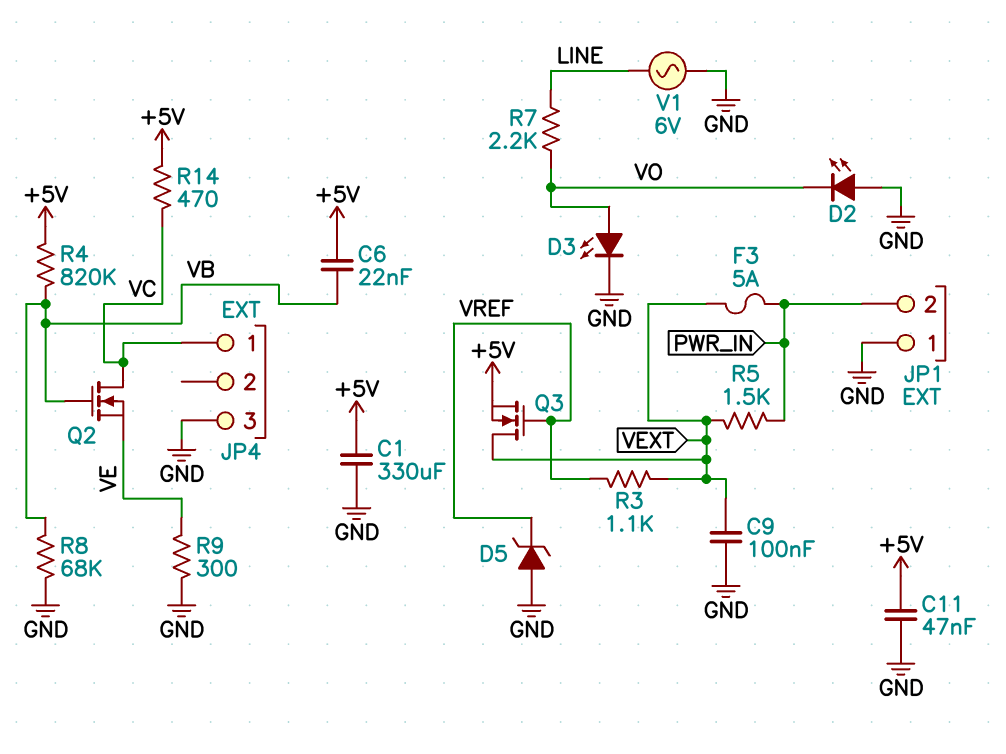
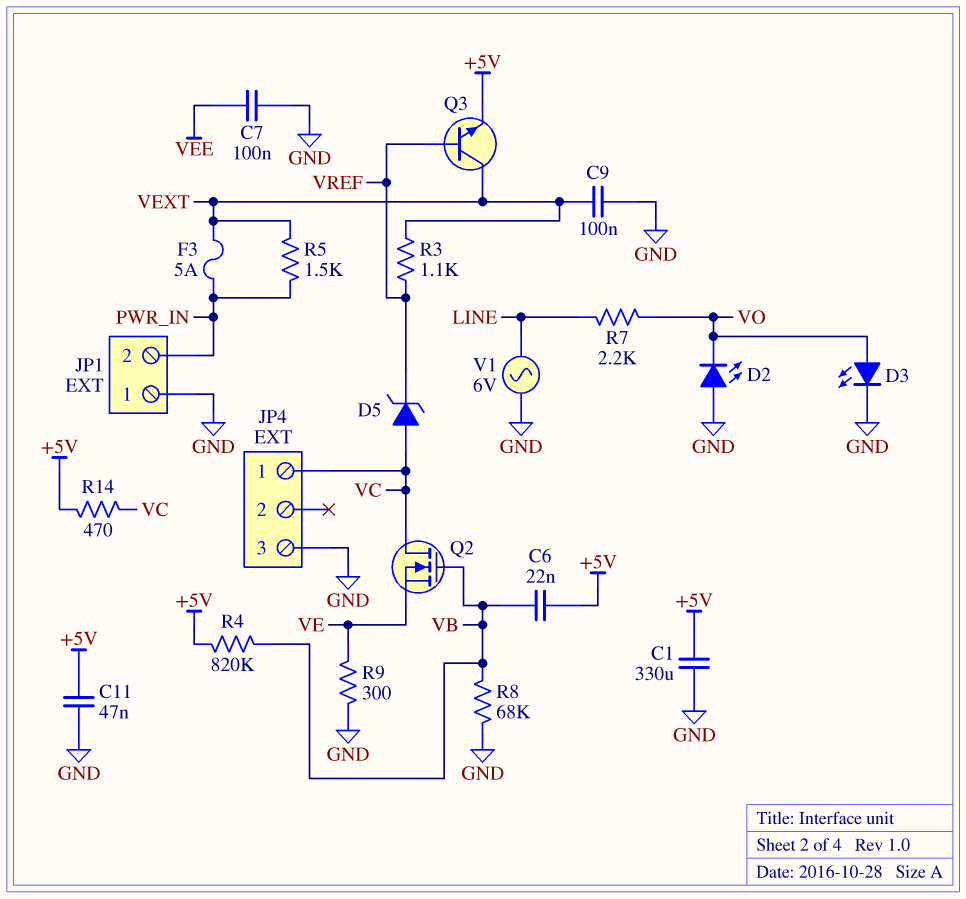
C7: none -> 100nF (GND, VEE)
D5: zener (A GND, K VREF) -> zener (A VC, K VREF)
Q3: NMOS (G VREF, D VEXT, S +5V) -> NPN (B VREF, C VEXT, E +5V)

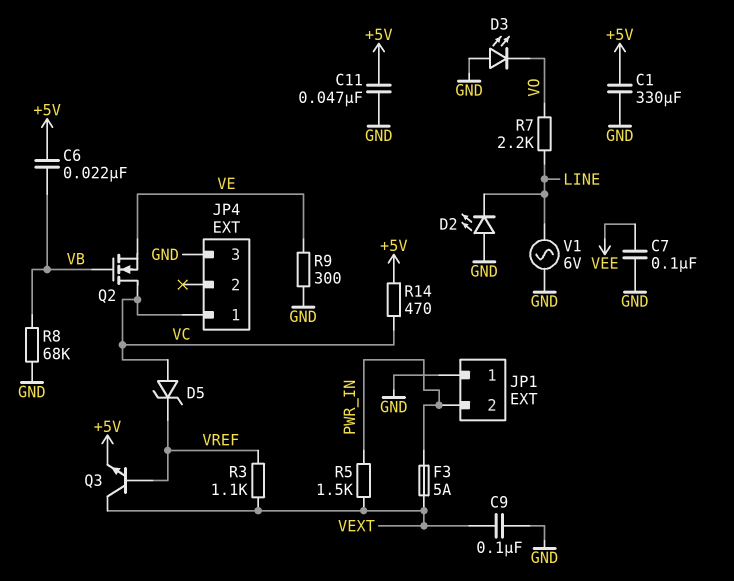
D2: LED (A GND, K VO) -> LED (A GND, K LINE)
D3: LED (A VO, K GND) -> LED (A GND, K VO)
R4: 820k (+5V, VB) -> none

